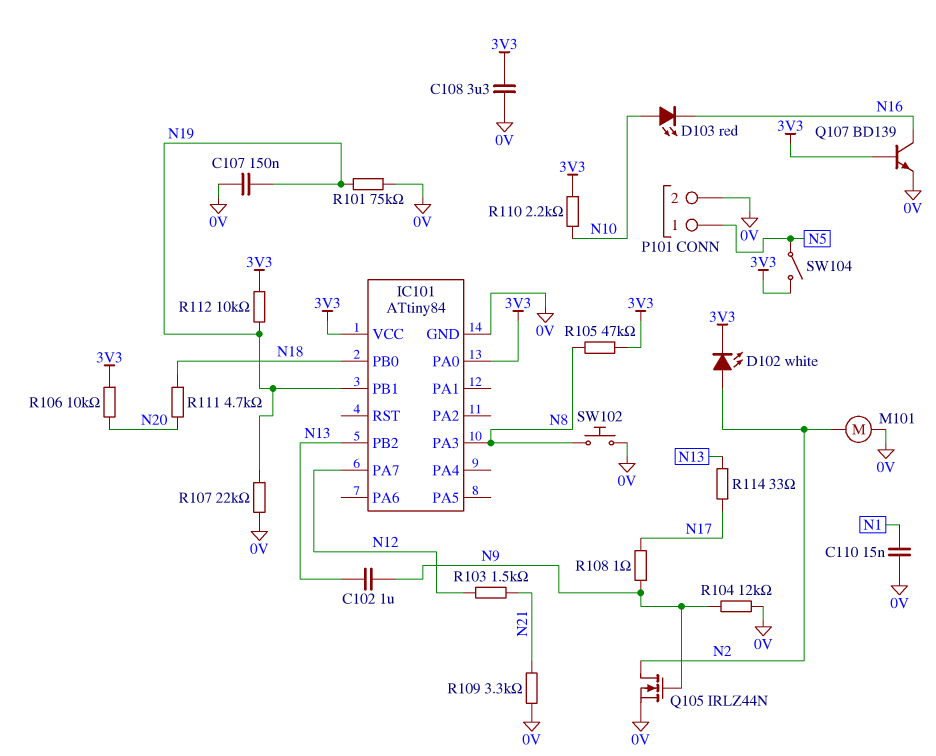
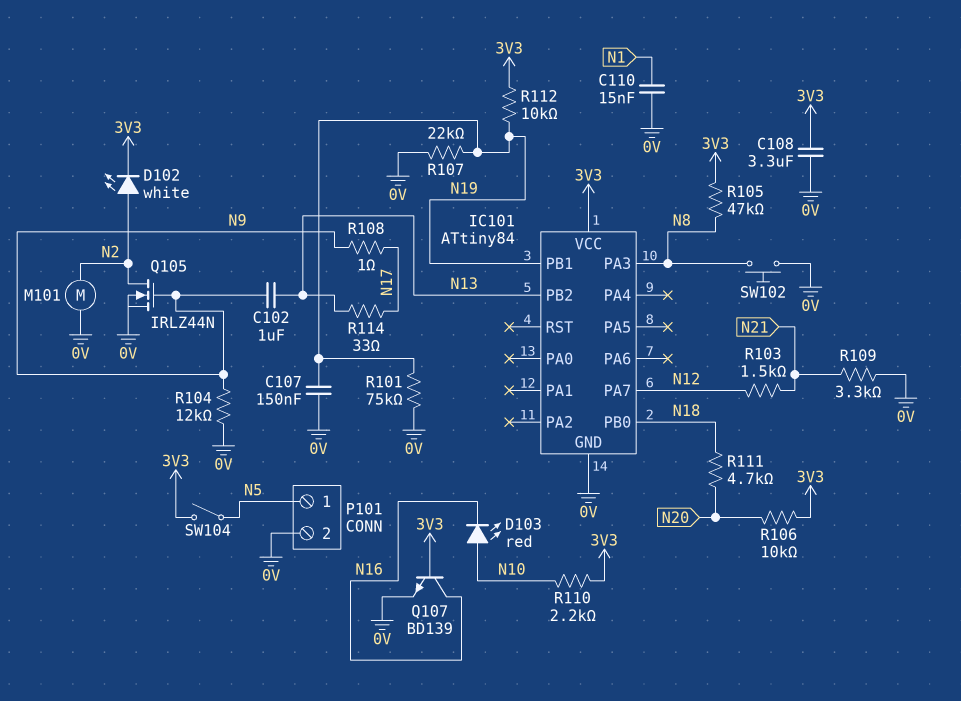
IC101 pin PA0: 3V3 -> none

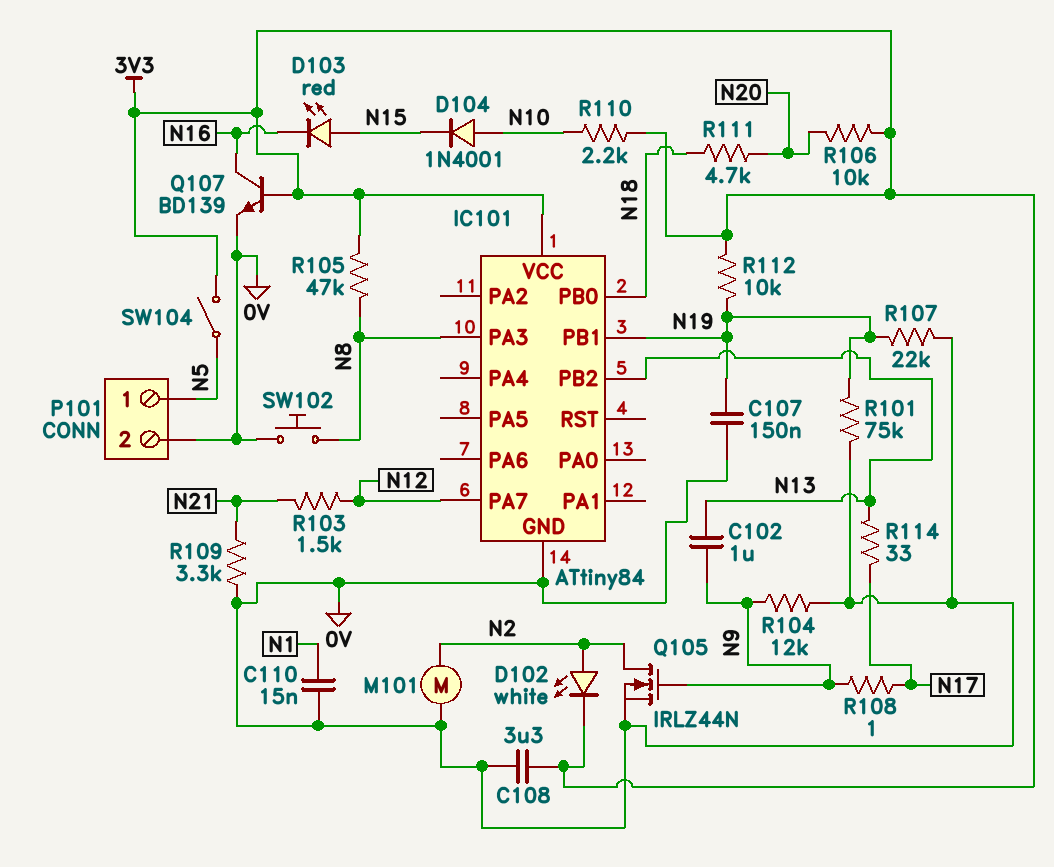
D103: LED red (A N10, K N16) -> LED red (A N15, K N16)
D104: none -> diode 1N4001 (A N10, K N15)

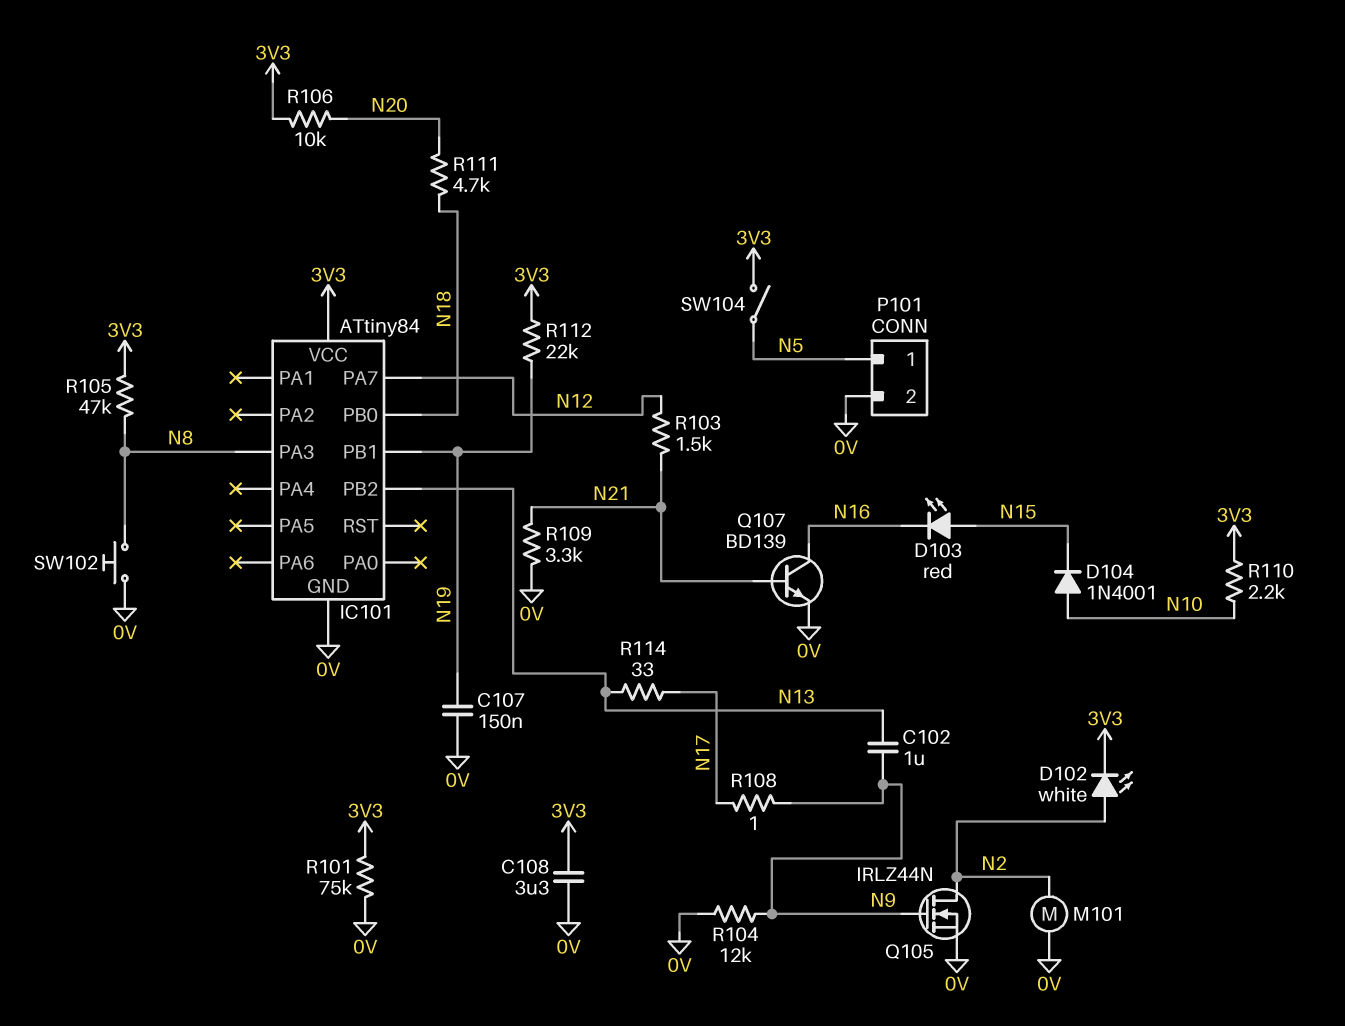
C110: 15nF (0V, N1) -> none
Q107: NPN BD139 (B 3V3, C N16, E 0V) -> NPN BD139 (B N21, C N16, E 0V)
R101: 75k (0V, N19) -> 75k (0V, 3V3)
R107: 22k (0V, N19) -> none
R112: 10k (3V3, N19) -> 22k (3V3, N19)

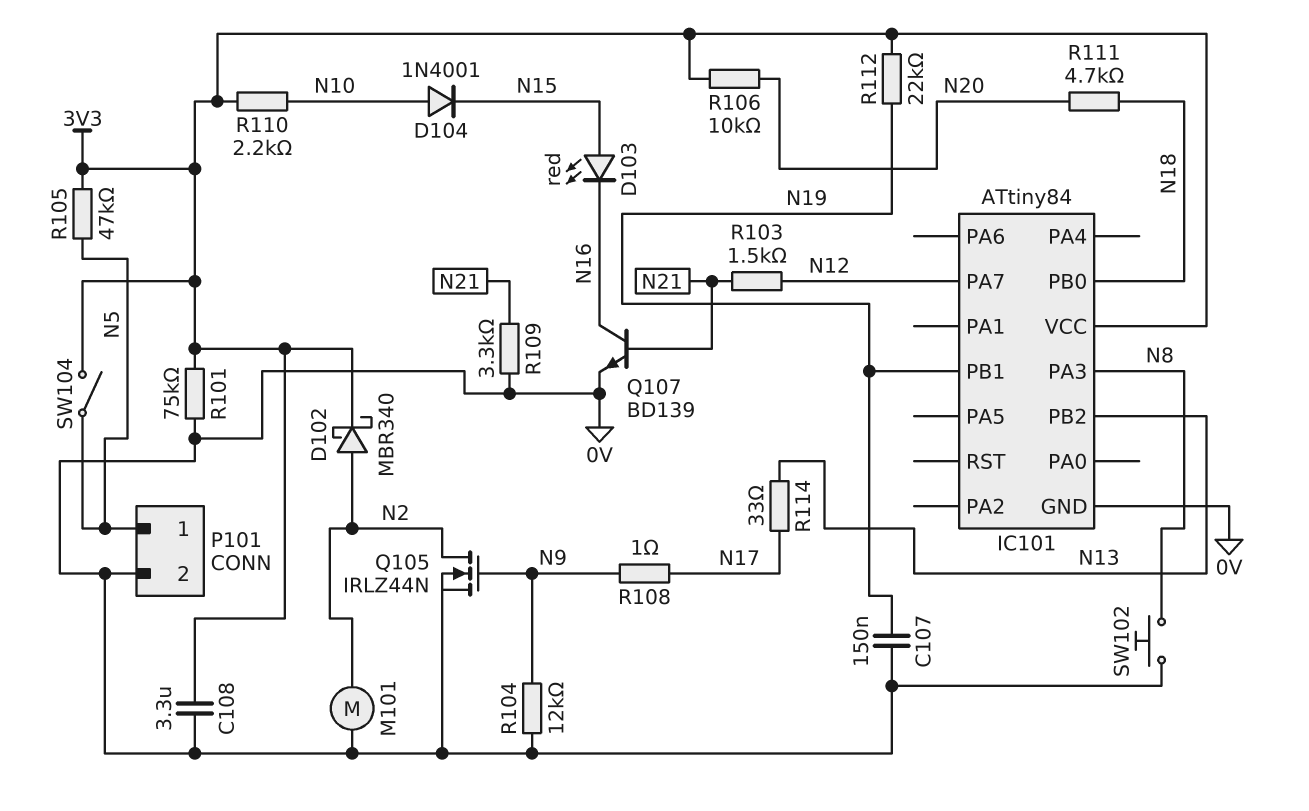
C102: 1uF (N9, N13) -> none
D102: LED white (A N2, K 3V3) -> schottky MBR340 (A N2, K 3V3)
R105: 47k (3V3, N8) -> 47k (3V3, N5)

